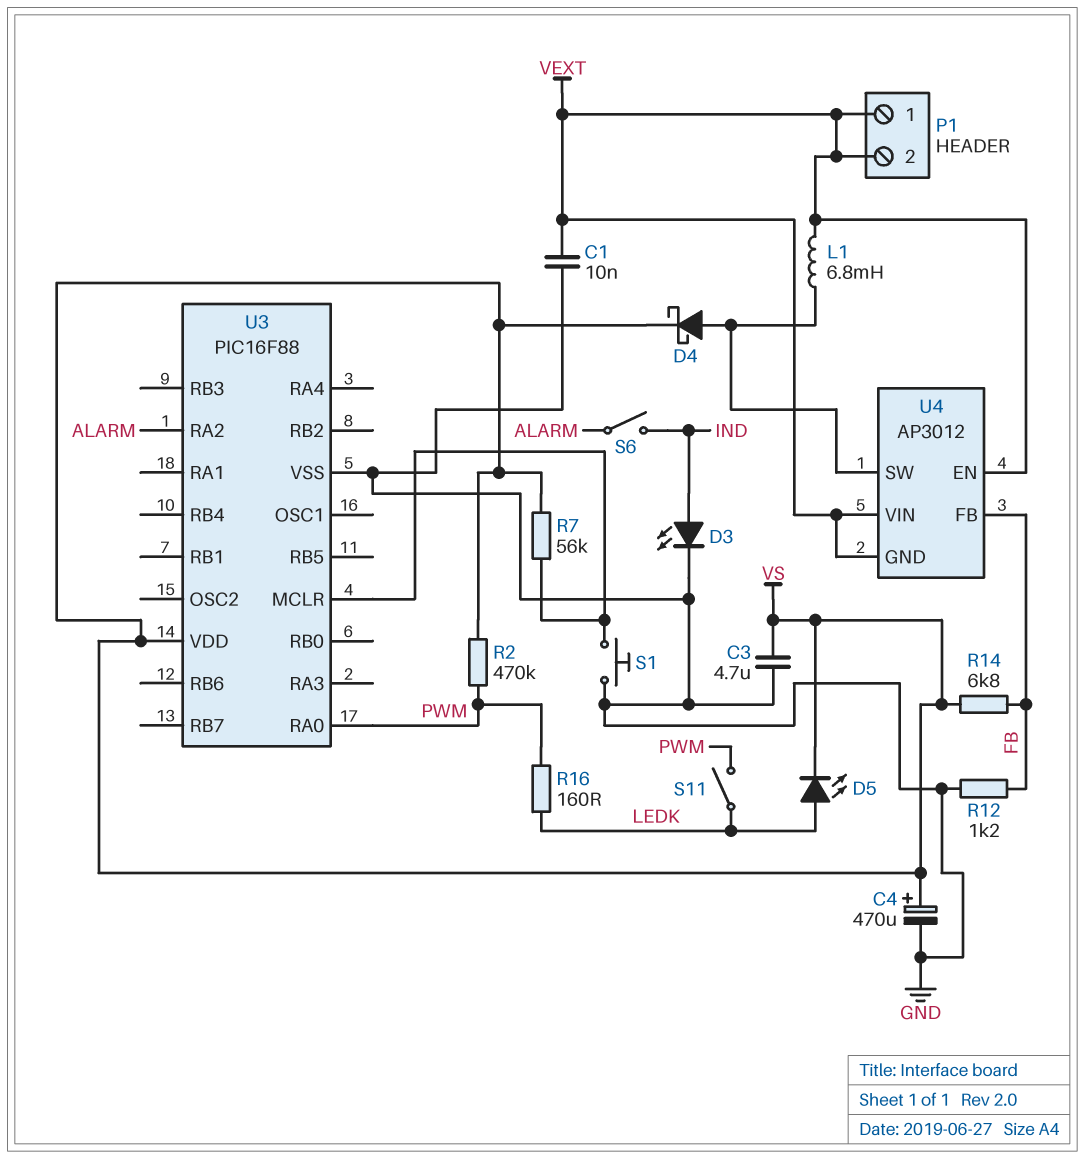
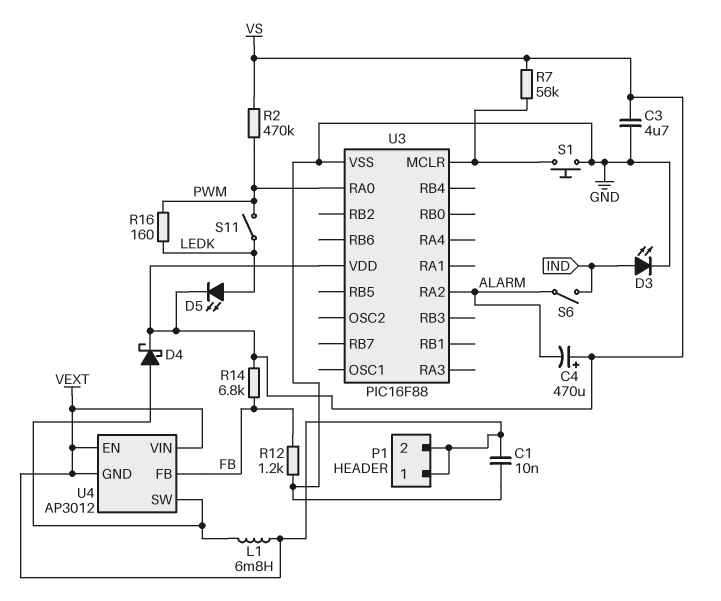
C4: 470uF (plus VS, minus GND) -> 470uF (plus VS, minus ALARM)

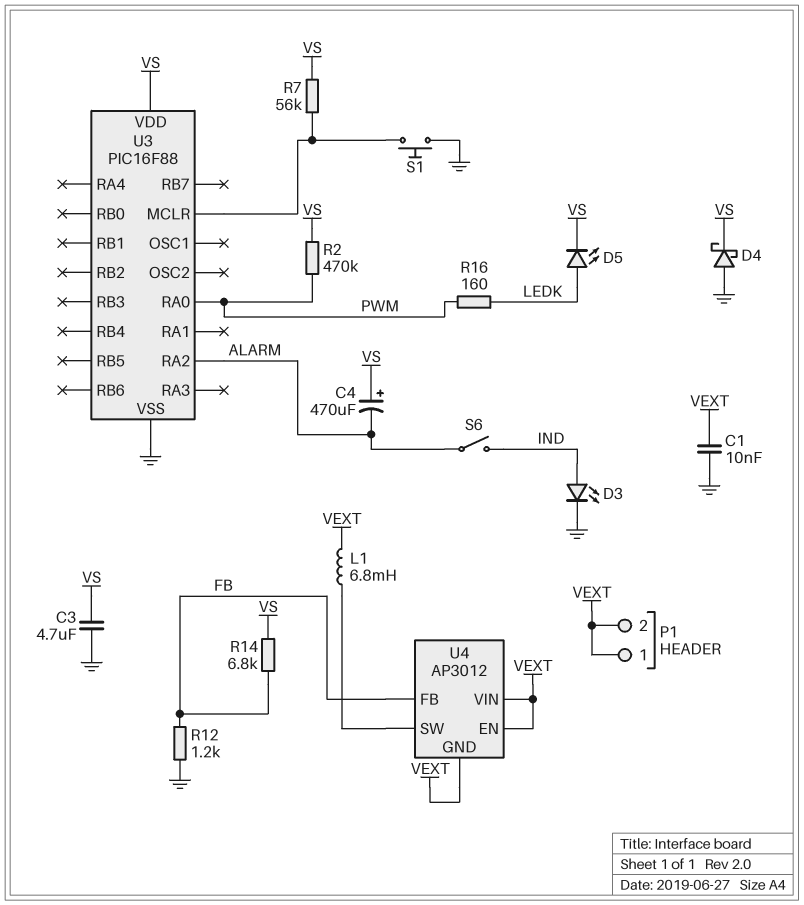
D4: schottky (A U4/SW, K VS) -> schottky (A GND, K VS)
S11: switch (LEDK, PWM) -> none

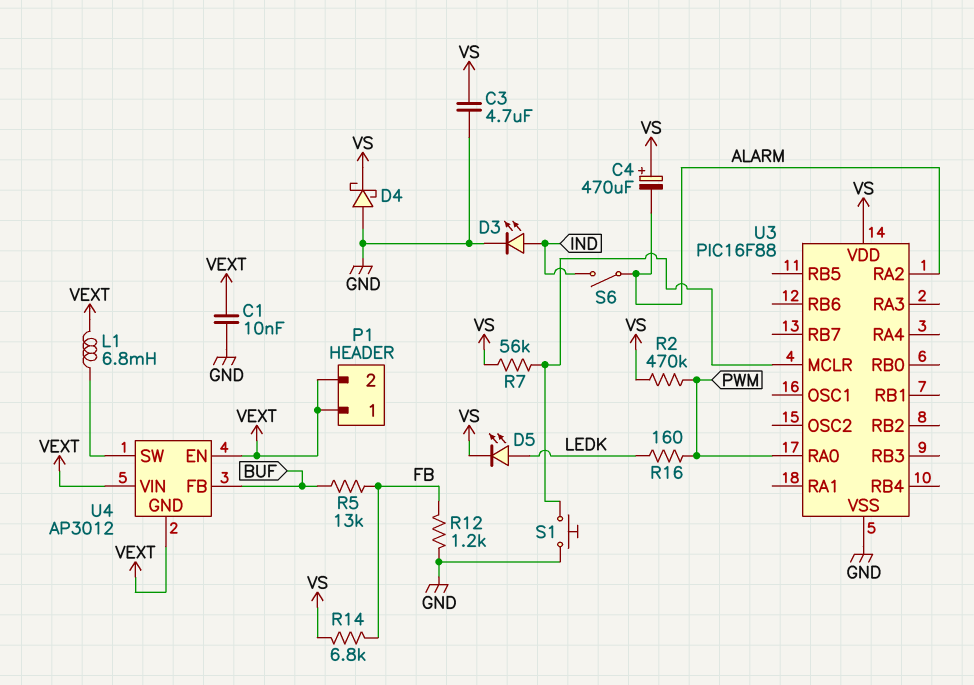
R5: none -> 13k (BUF, FB)
U4 pin FB: FB -> BUF

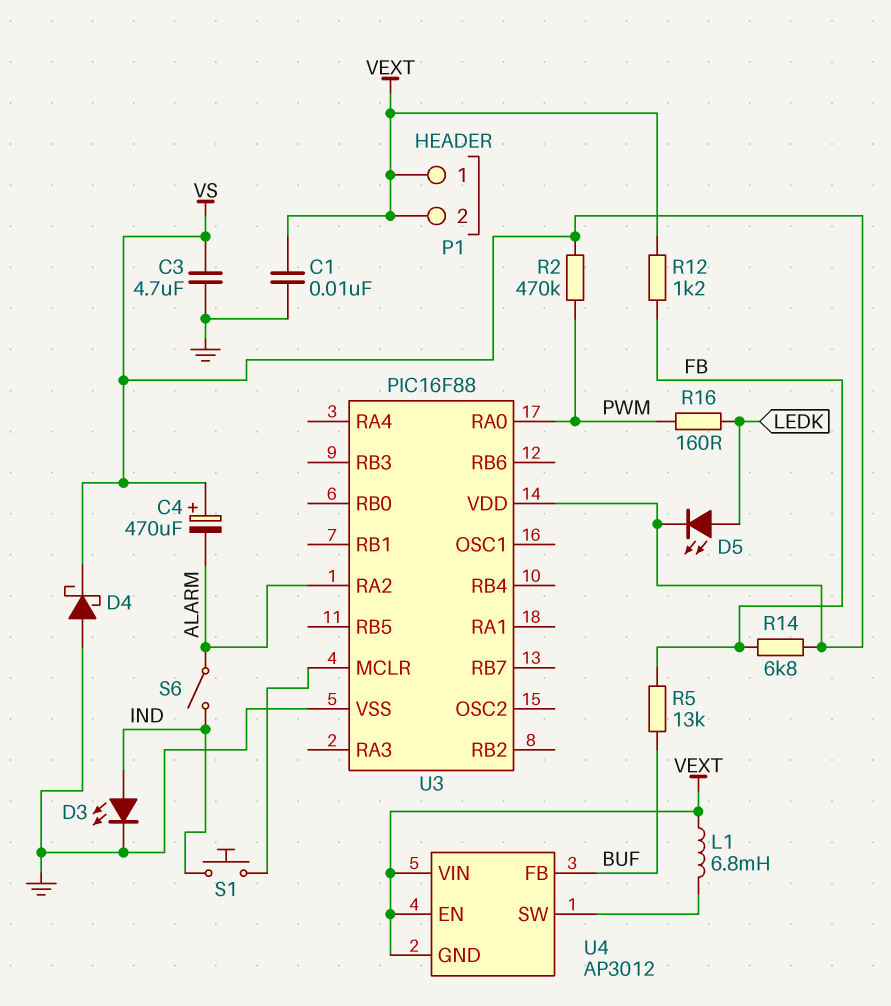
R7: 56k (U3/MCLR, VS) -> none
R12: 1.2k (FB, GND) -> 1.2k (FB, VEXT)
S1: button (GND, U3/MCLR) -> button (IND, U3/MCLR)

